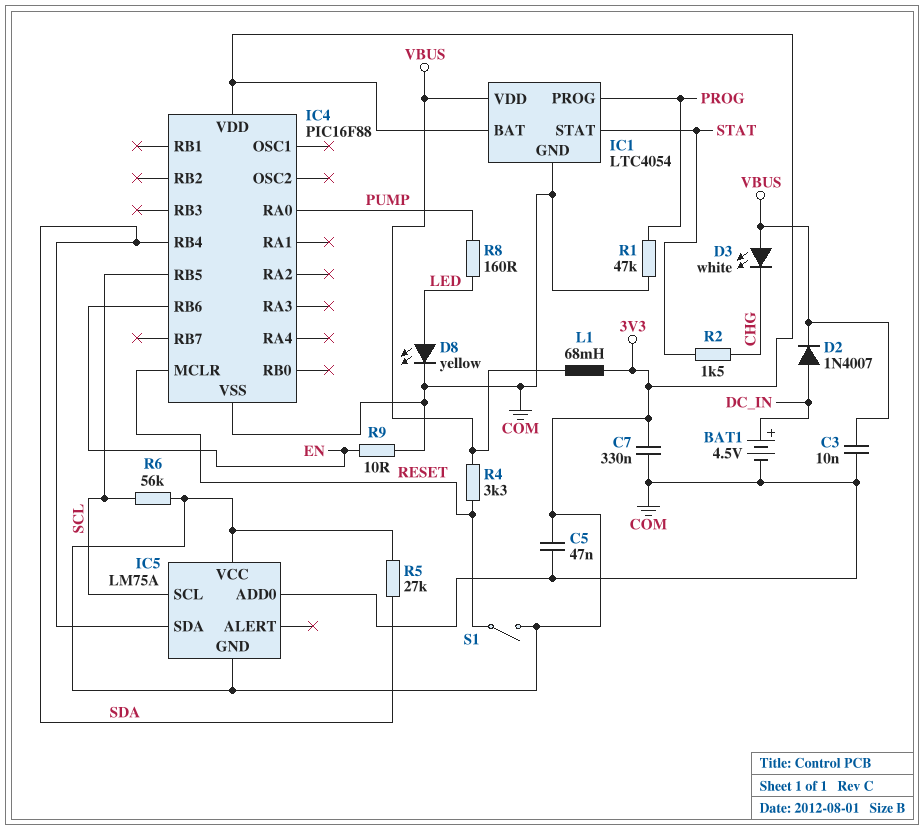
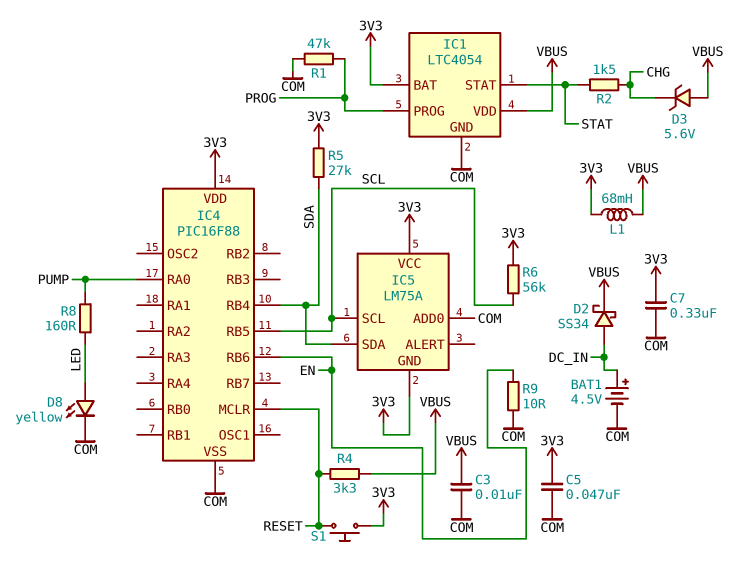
D2: diode 1N4007 (A DC_IN, K VBUS) -> schottky SS34 (A DC_IN, K VBUS)
D3: LED white (A VBUS, K CHG) -> zener 5.6V (A VBUS, K CHG)
S1: switch (3V3, RESET) -> button (3V3, RESET)

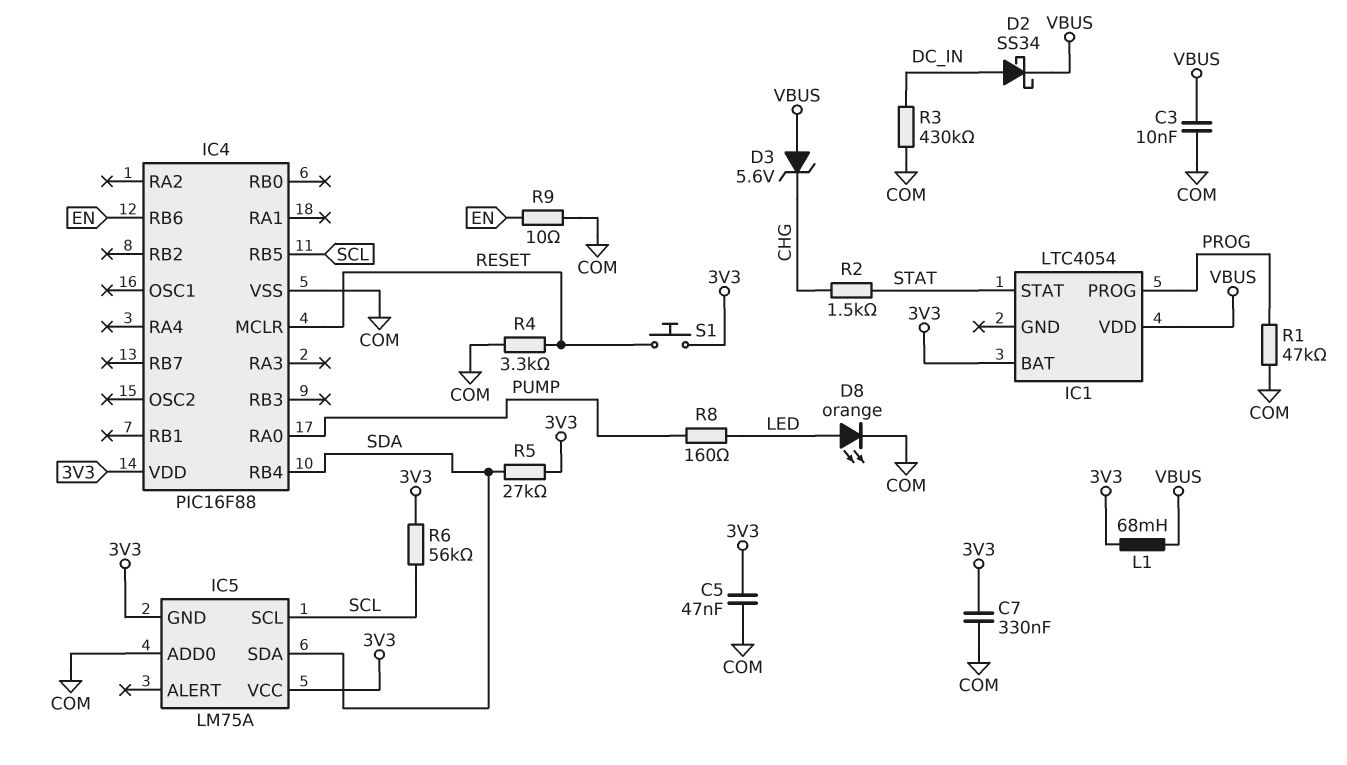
BAT1: 4.5V (plus DC_IN, minus COM) -> none
D8: LED yellow (A LED, K COM) -> LED orange (A LED, K COM)
IC1 pin GND: COM -> none
R3: none -> 430k (COM, DC_IN)
R4: 3.3k (RESET, VBUS) -> 3.3k (COM, RESET)

